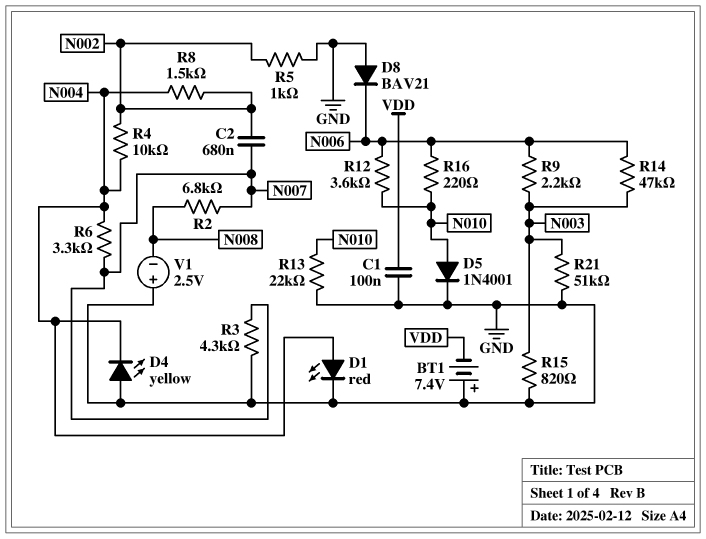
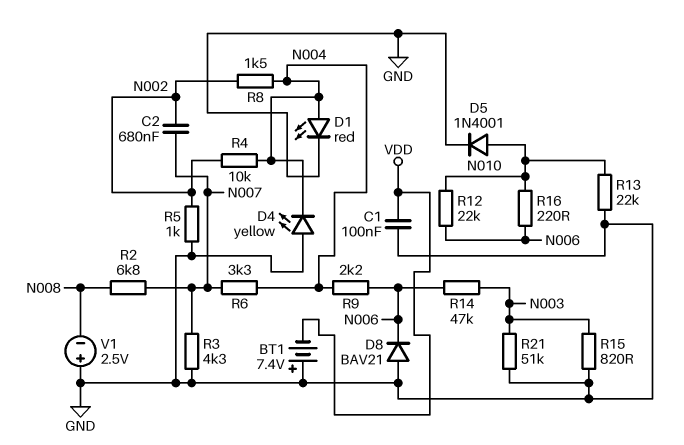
R9: 2.2k (N003, N006) -> 2.2k (N004, N006)
R12: 3.6k (N006, N010) -> 22k (N006, N010)

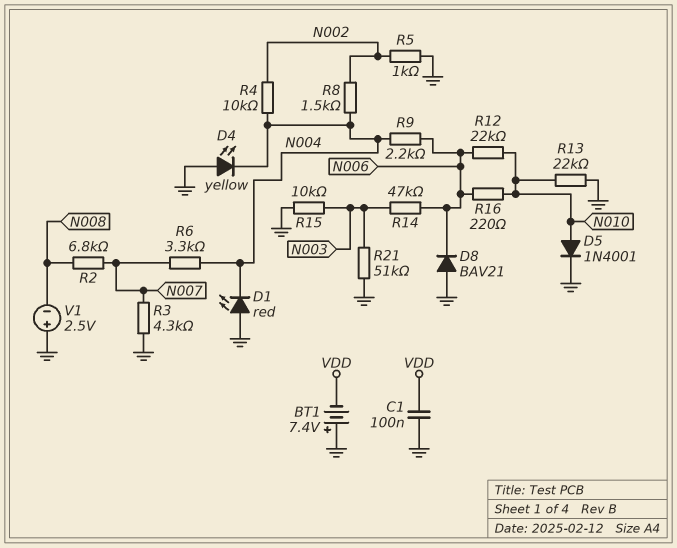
C2: 680nF (N002, N007) -> none
D1: LED red (A N004, K GND) -> LED red (A GND, K N004)
R15: 820 (GND, N003) -> 10k (GND, N003)

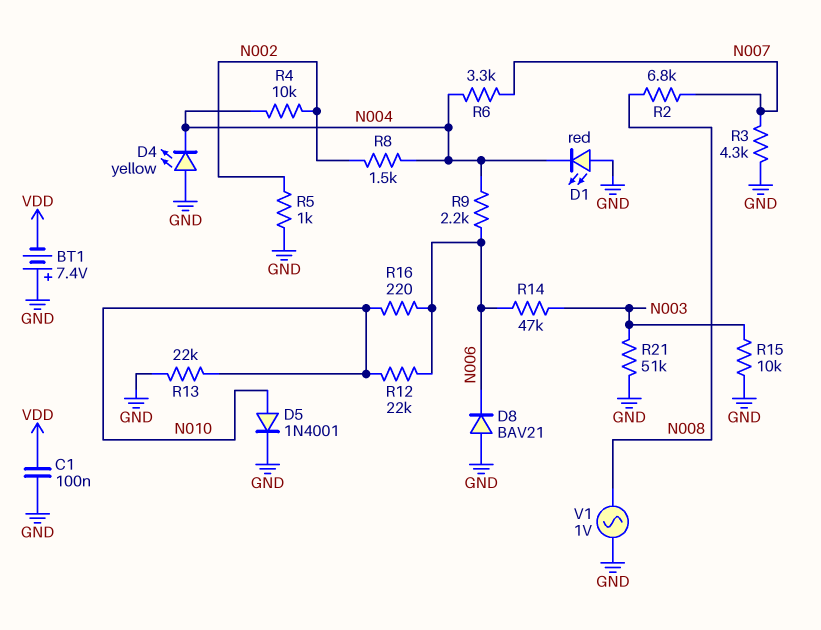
V1: 2.5V (plus GND, minus N008) -> AC 1V (GND, N008)

